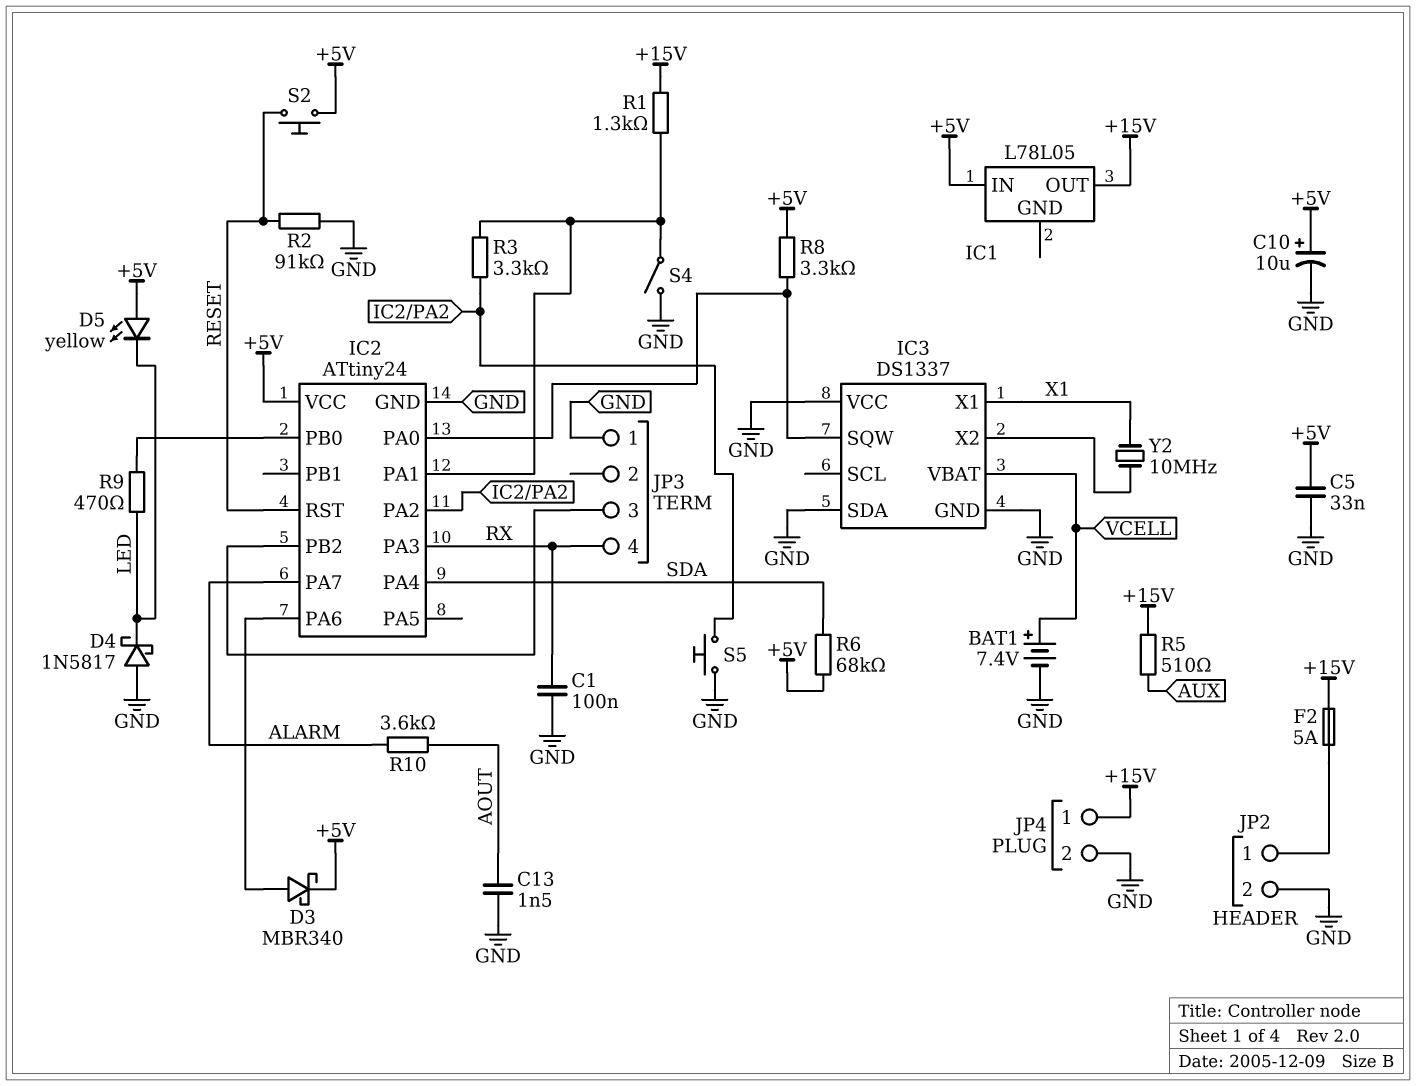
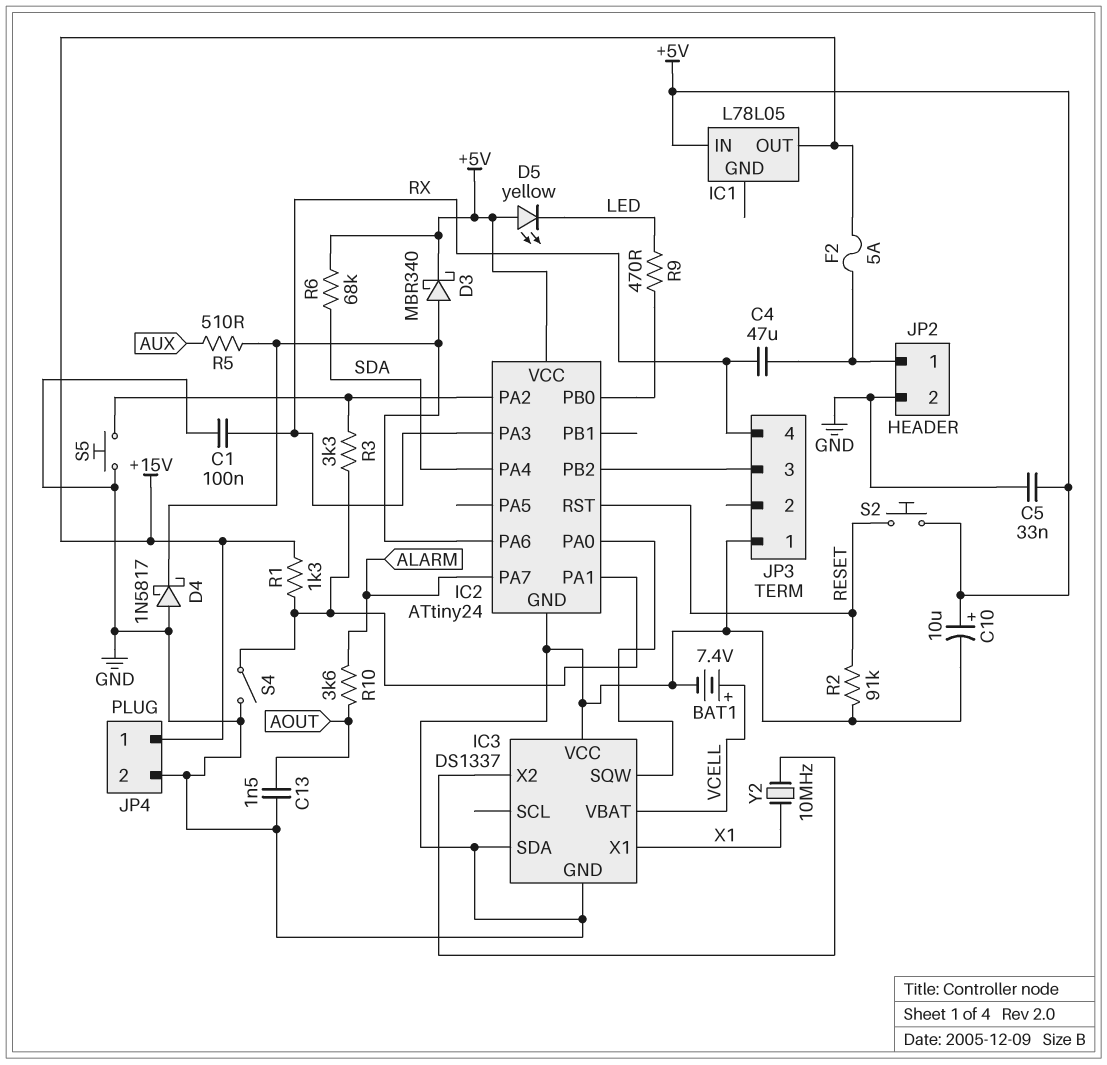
C4: none -> 47uF (JP2/1, RX)
D4: schottky 1N5817 (A GND, K LED) -> schottky 1N5817 (A GND, K IC2/PA6)
R5: 510 (+15V, AUX) -> 510 (AUX, IC2/PA6)
R8: 3.3k (+5V, IC2/PA0) -> none

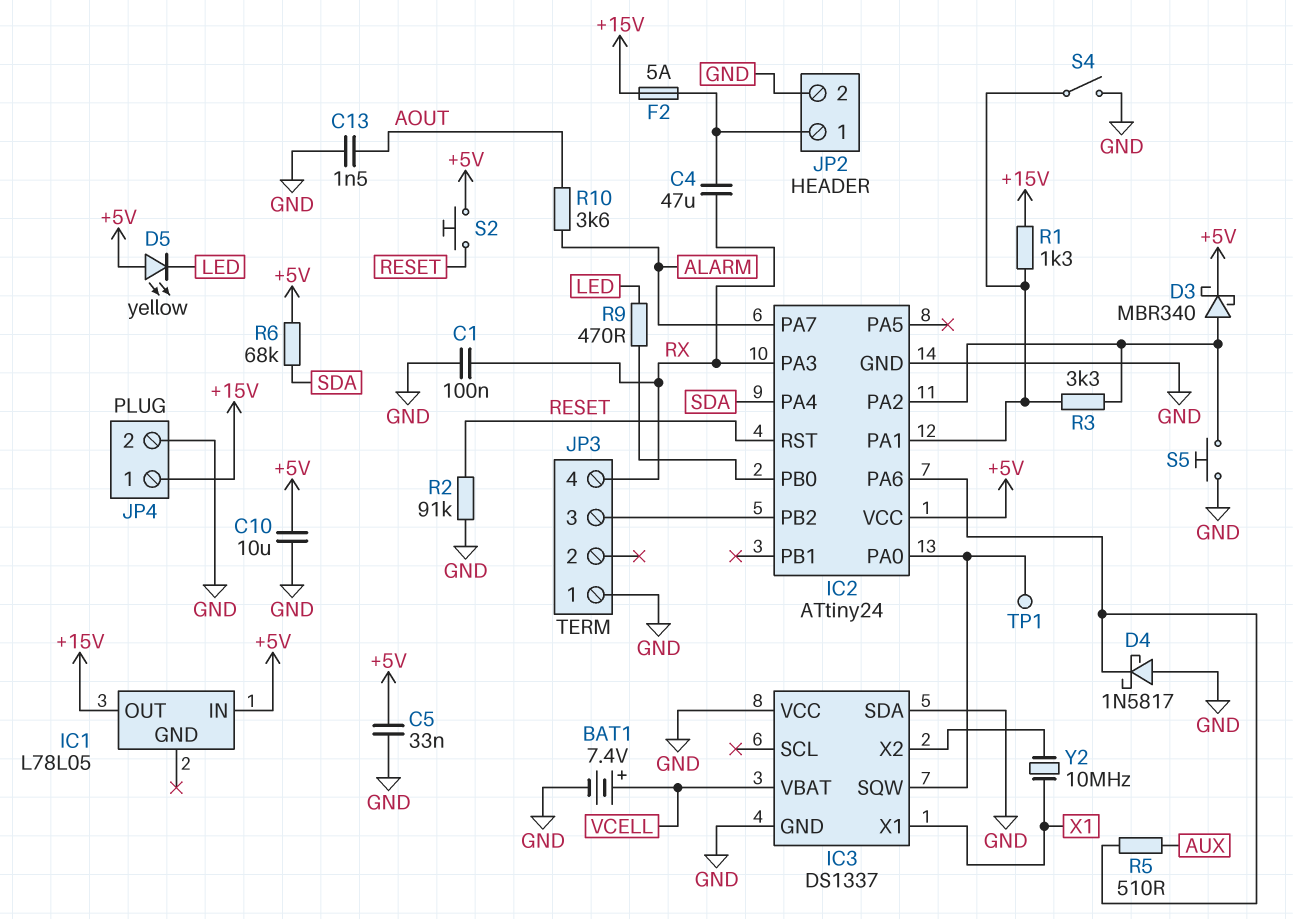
C10: 10uF (plus +5V, minus GND) -> 10uF (+5V, GND)
D3: schottky MBR340 (A IC2/PA6, K +5V) -> schottky MBR340 (A IC2/PA2, K +5V)
TP1: none -> test point (IC2/PA0)

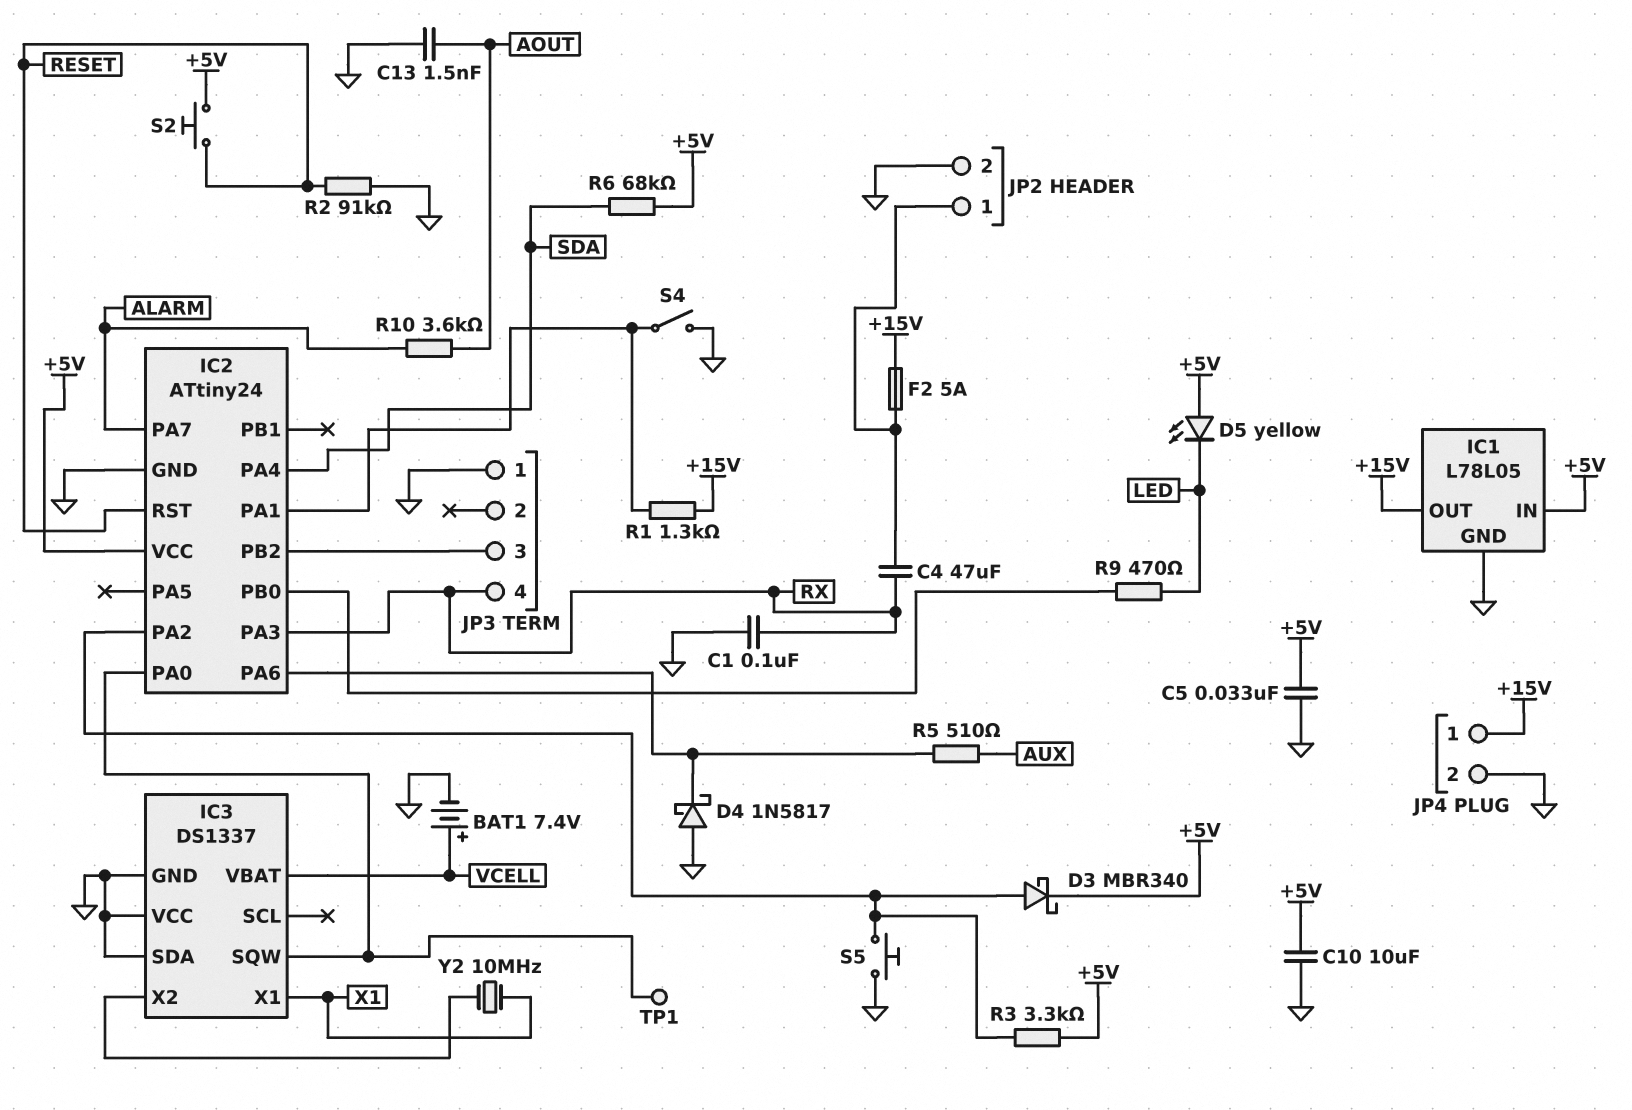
IC1 pin GND: none -> GND
R3: 3.3k (IC2/PA1, IC2/PA2) -> 3.3k (+5V, IC2/PA2)

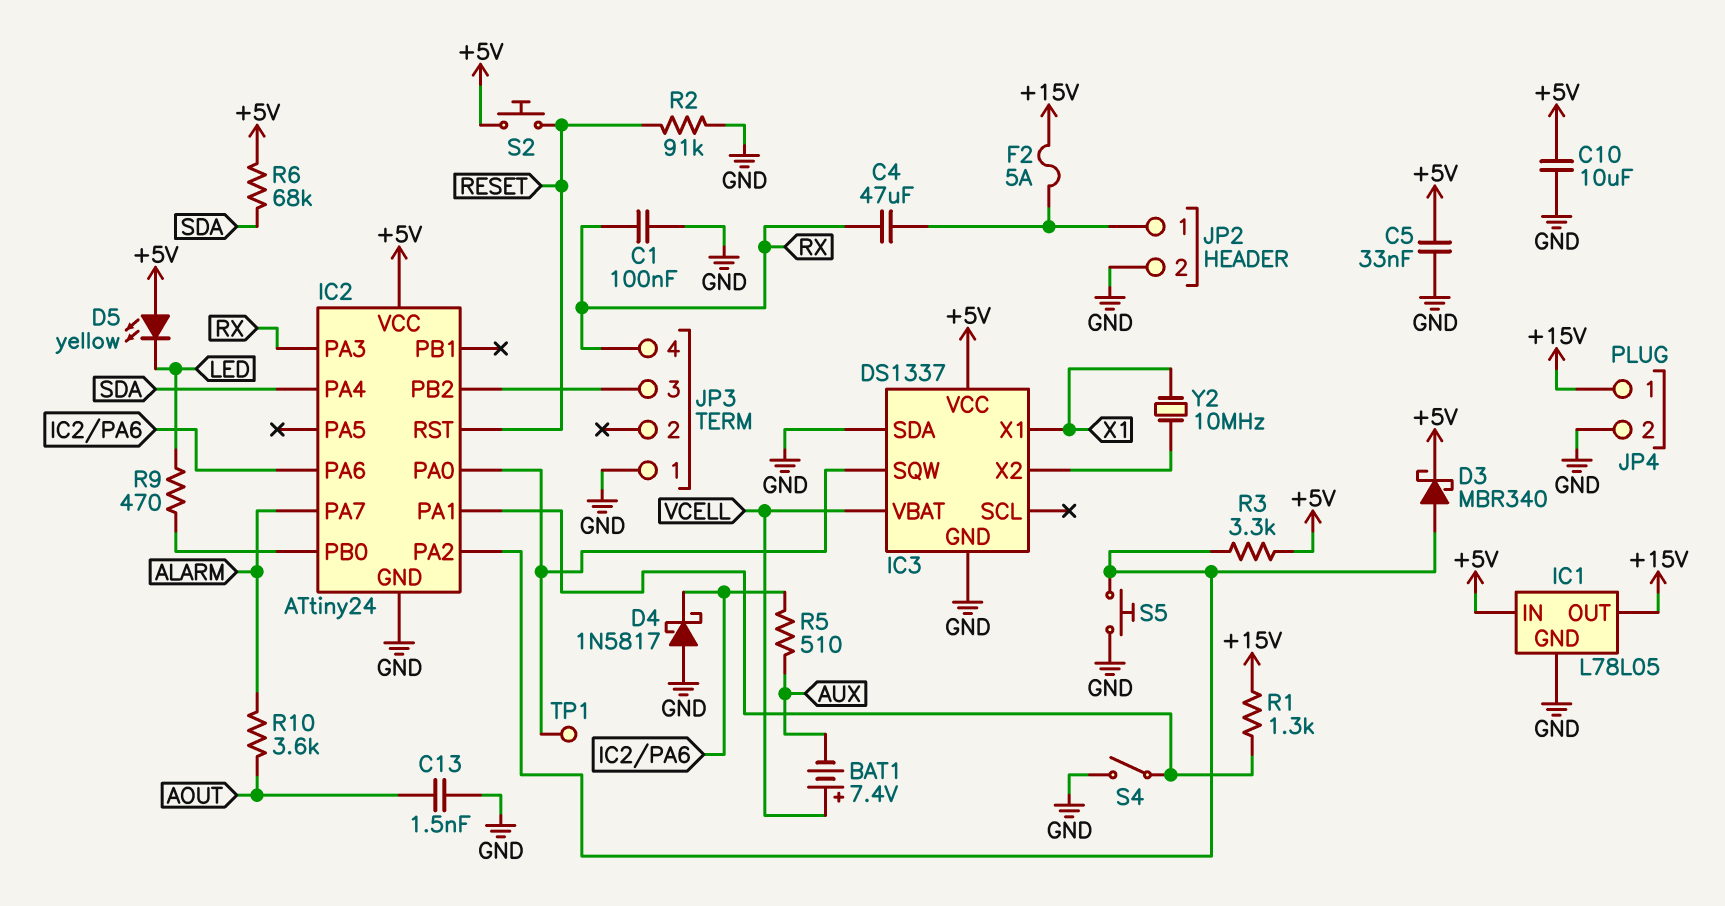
BAT1: 7.4V (plus VCELL, minus GND) -> 7.4V (plus VCELL, minus AUX)
IC3 pin VCC: GND -> +5V

